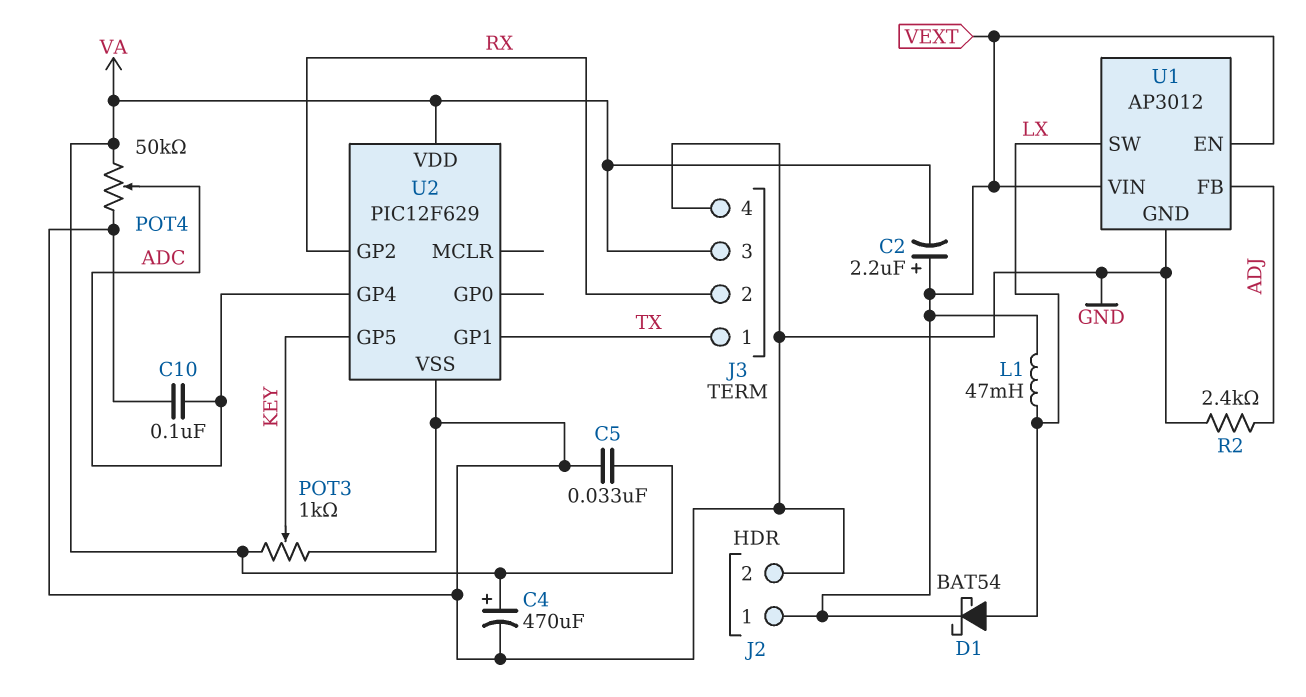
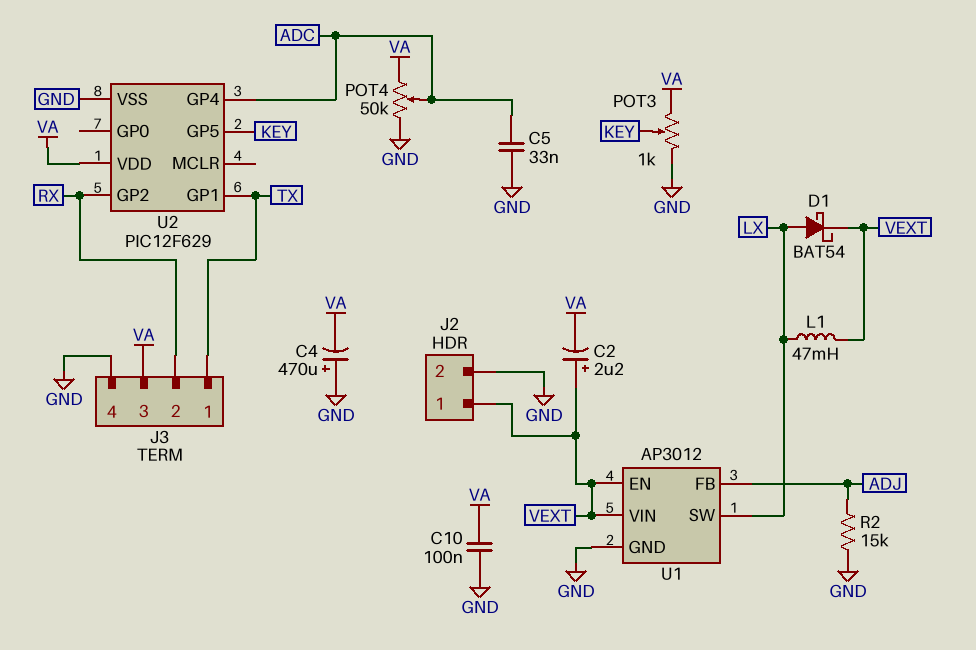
C4: 470uF (plus VA, minus GND) -> 470uF (plus GND, minus VA)
C5: 33nF (GND, VA) -> 33nF (ADC, GND)
C10: 100nF (ADC, GND) -> 100nF (GND, VA)
R2: 2.4k (ADJ, GND) -> 15k (ADJ, GND)

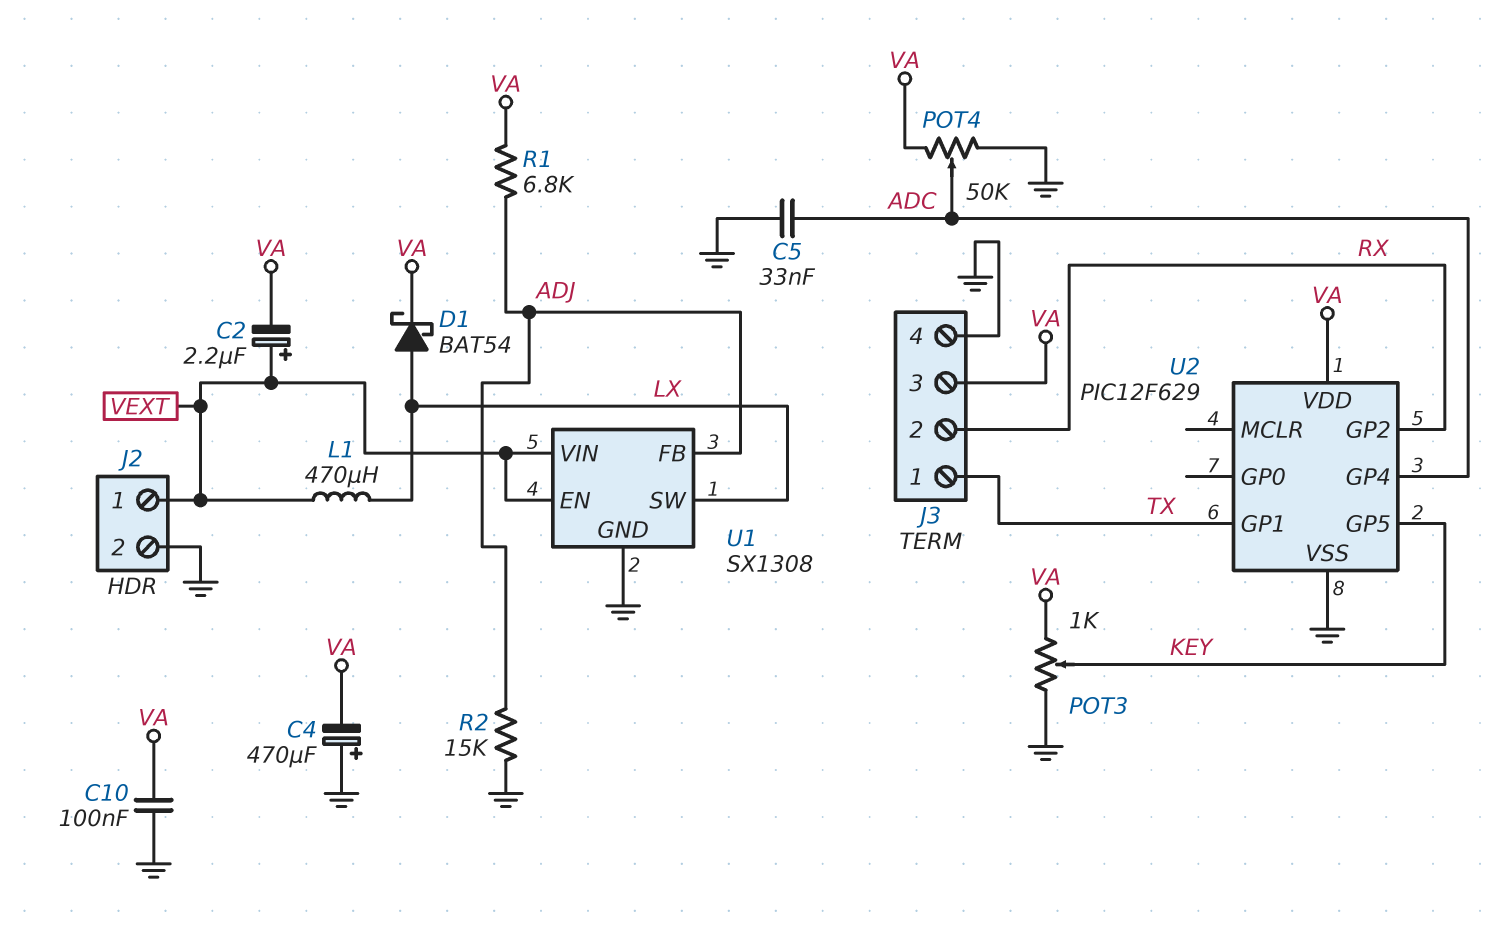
D1: schottky BAT54 (A LX, K VEXT) -> schottky BAT54 (A LX, K VA)
L1: 47mH (LX, VEXT) -> 470uH (LX, VEXT)
R1: none -> 6.8k (ADJ, VA)
U1: AP3012 -> SX1308

